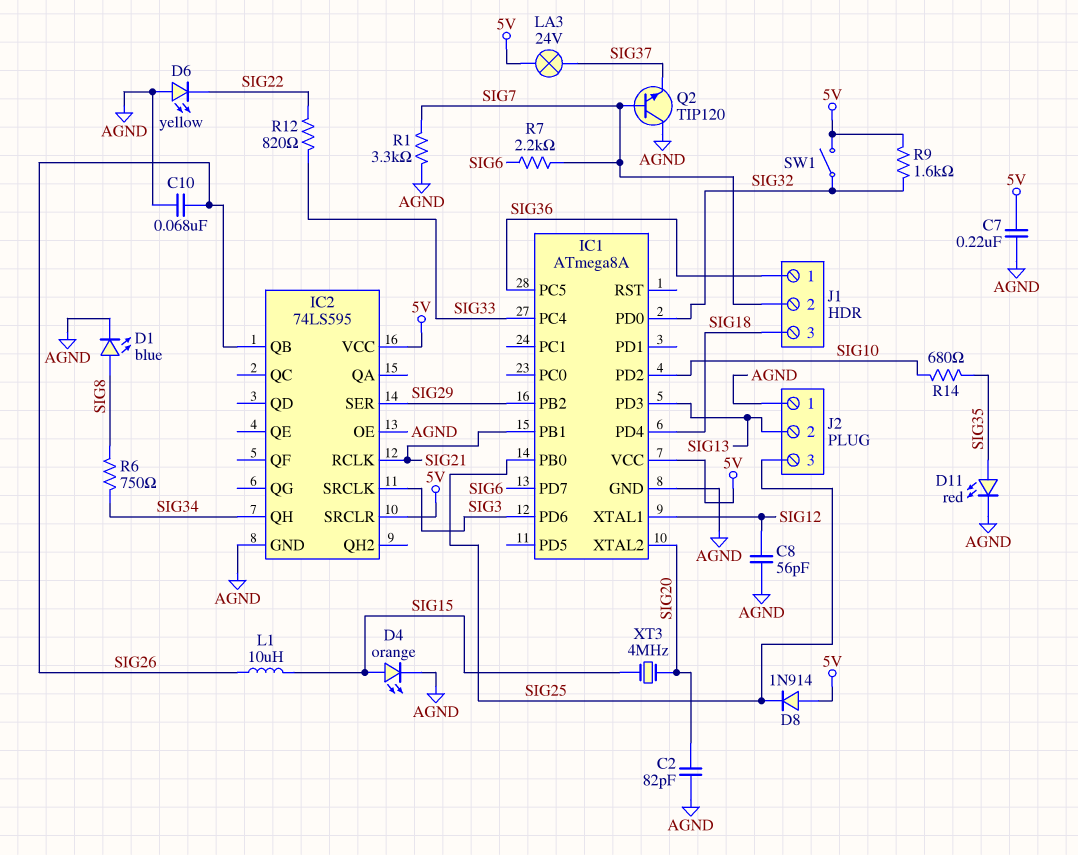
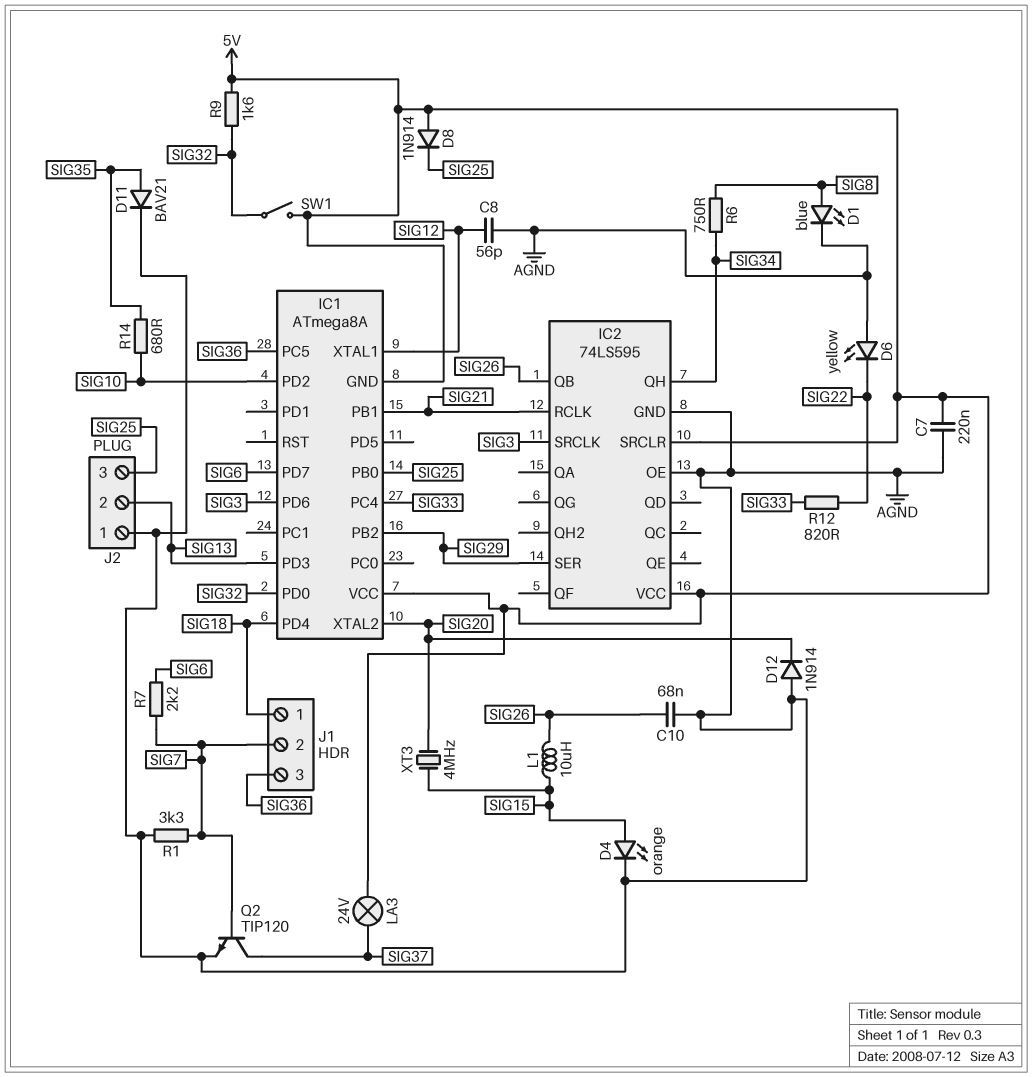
C2: 82pF (AGND, SIG20) -> none
D11: LED red (A SIG35, K AGND) -> diode BAV21 (A SIG35, K AGND)
D12: none -> diode 1N914 (A AGND, K SIG20)
IC1 pin GND: AGND -> 5V
J1 pin 1: SIG36 -> SIG18
J1 pin 3: SIG18 -> SIG36
Q2: NPN TIP120 (B SIG7, C AGND, E SIG37) -> NPN TIP120 (B SIG7, C SIG37, E AGND)

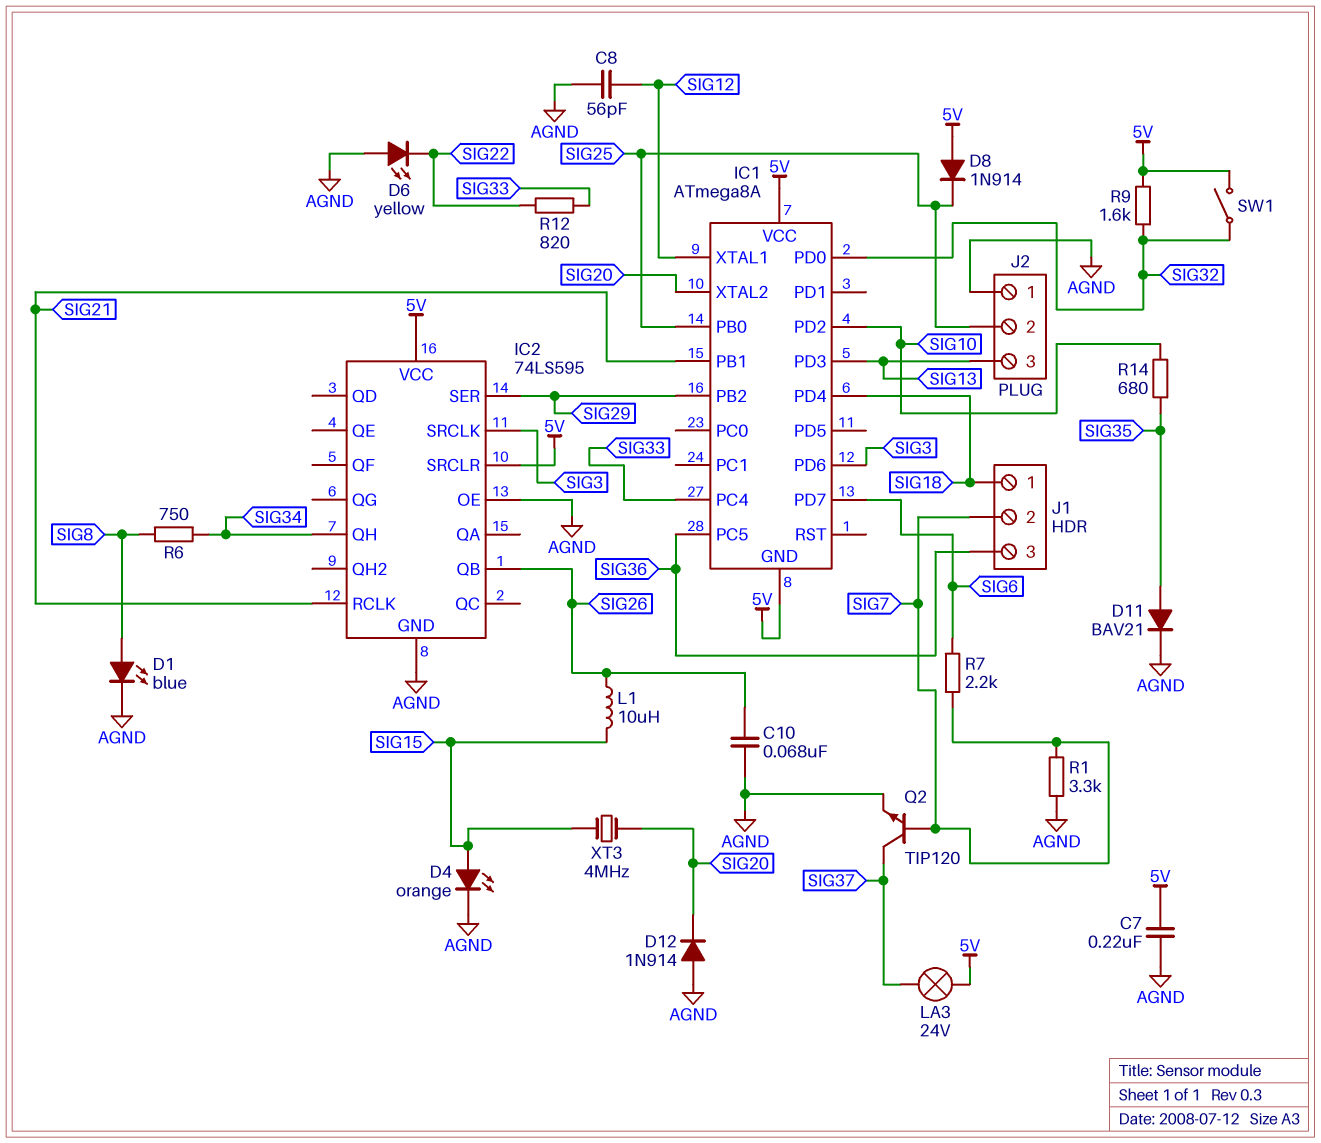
J2 pin 2: SIG13 -> SIG25
J2 pin 3: SIG25 -> SIG13

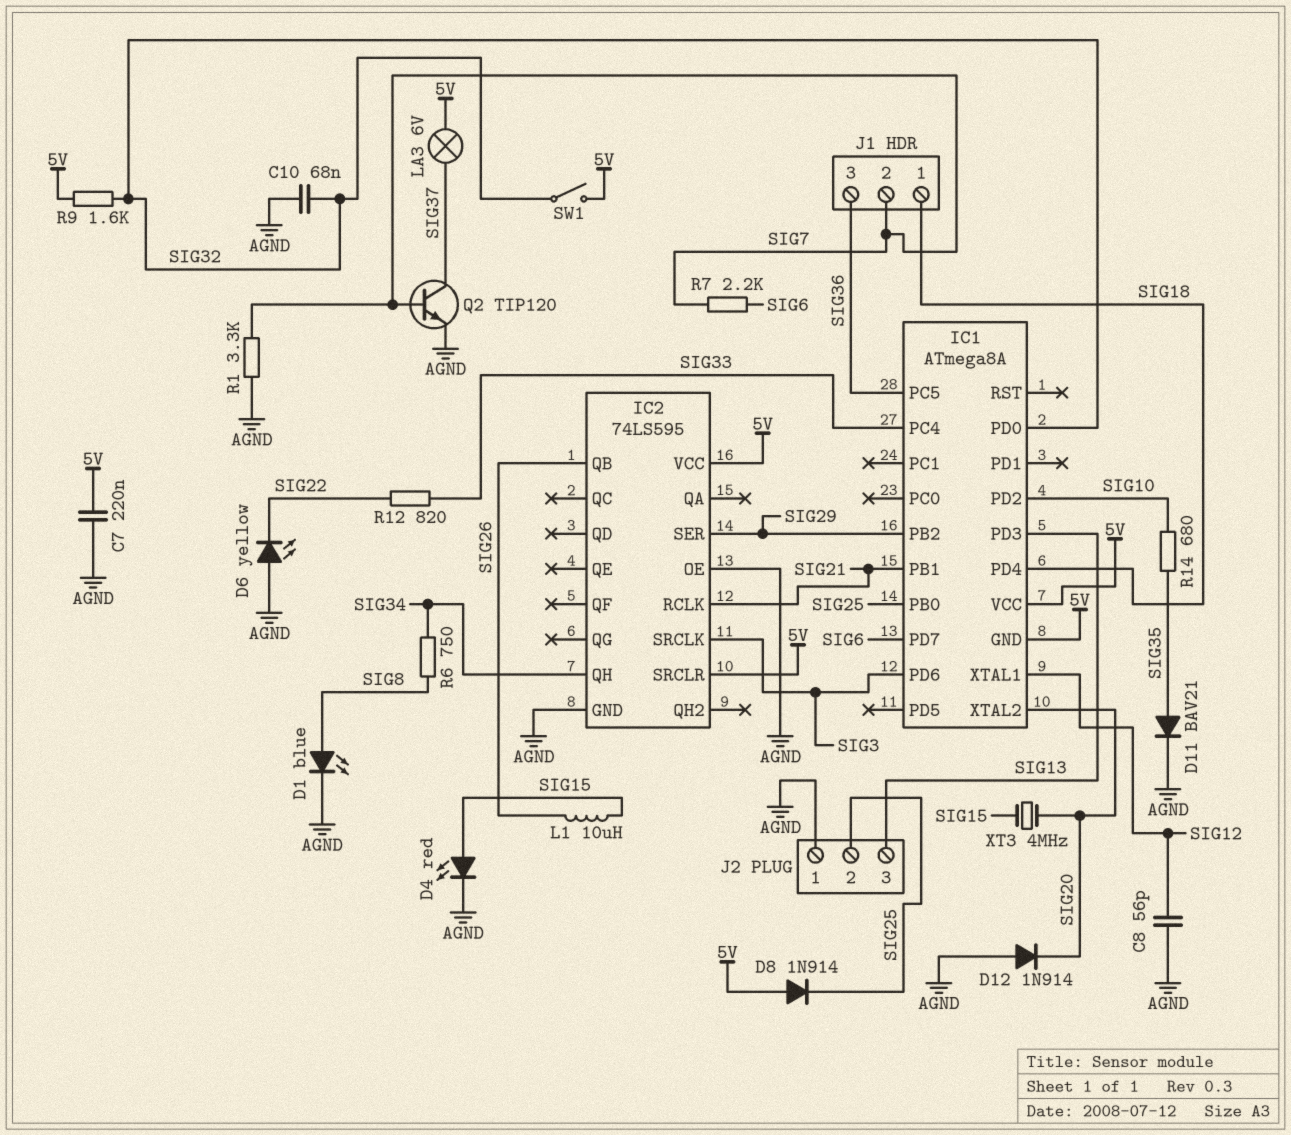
C10: 68nF (AGND, SIG26) -> 68nF (AGND, SIG32)
D4: LED orange (A SIG15, K AGND) -> LED red (A SIG15, K AGND)
LA3: lamp 24V (5V, SIG37) -> lamp 6V (5V, SIG37)

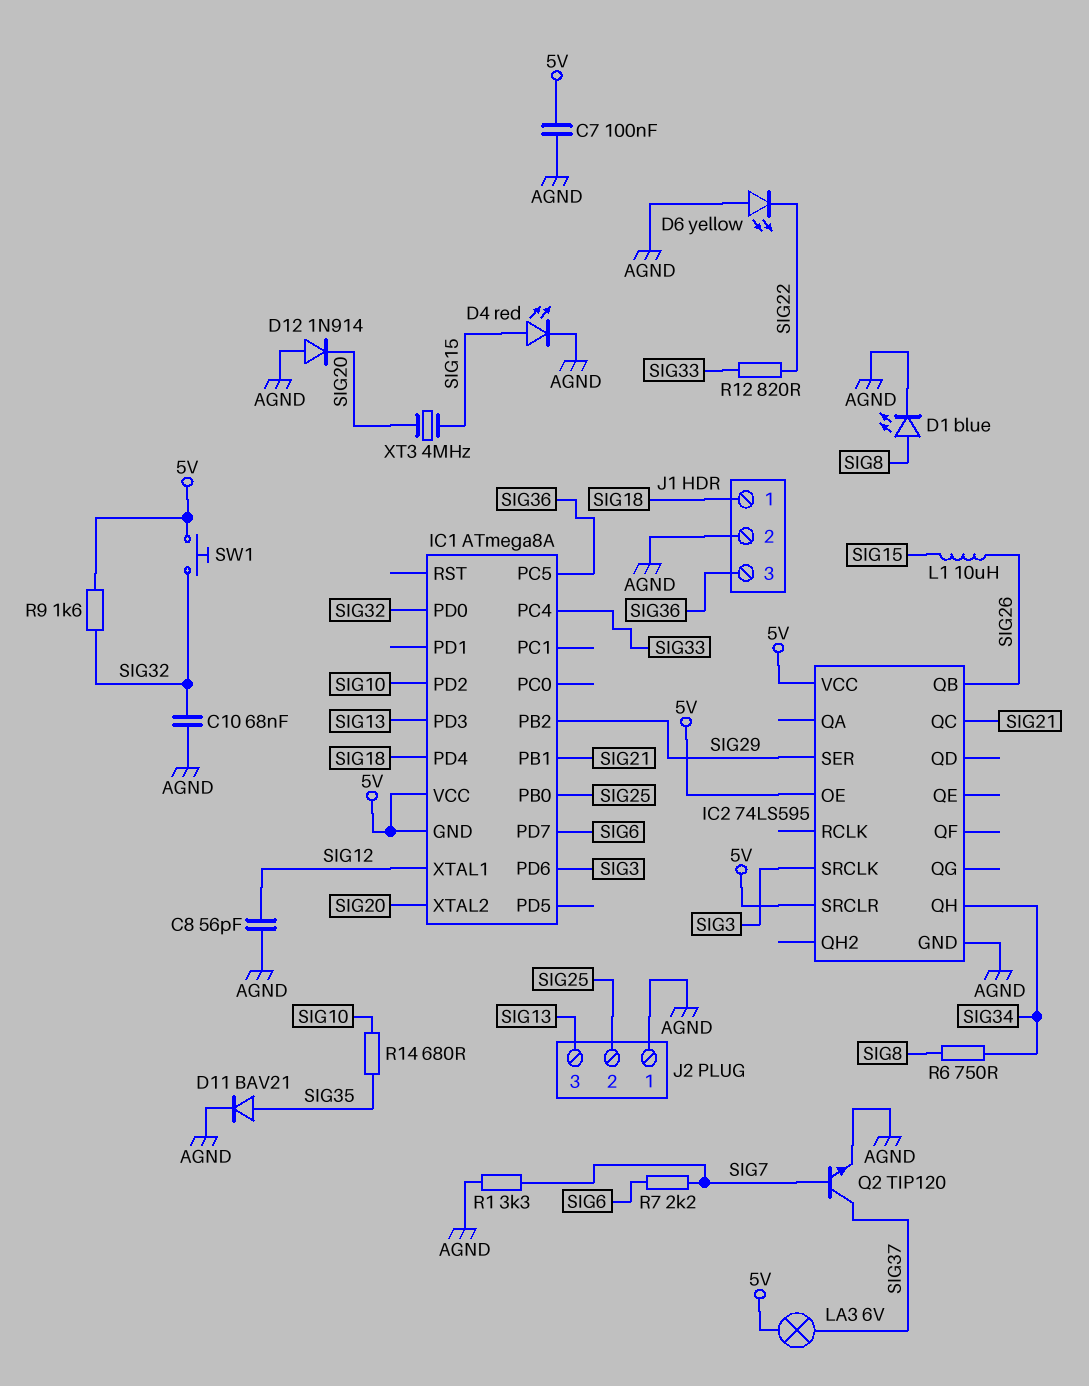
C7: 220nF (5V, AGND) -> 100nF (5V, AGND)
D8: diode 1N914 (A 5V, K SIG25) -> none
IC2 pin OE: AGND -> 5V
IC2 pin QC: none -> SIG21
IC2 pin RCLK: SIG21 -> none
J1 pin 2: SIG7 -> AGND
SW1: switch (5V, SIG32) -> button (5V, SIG32)

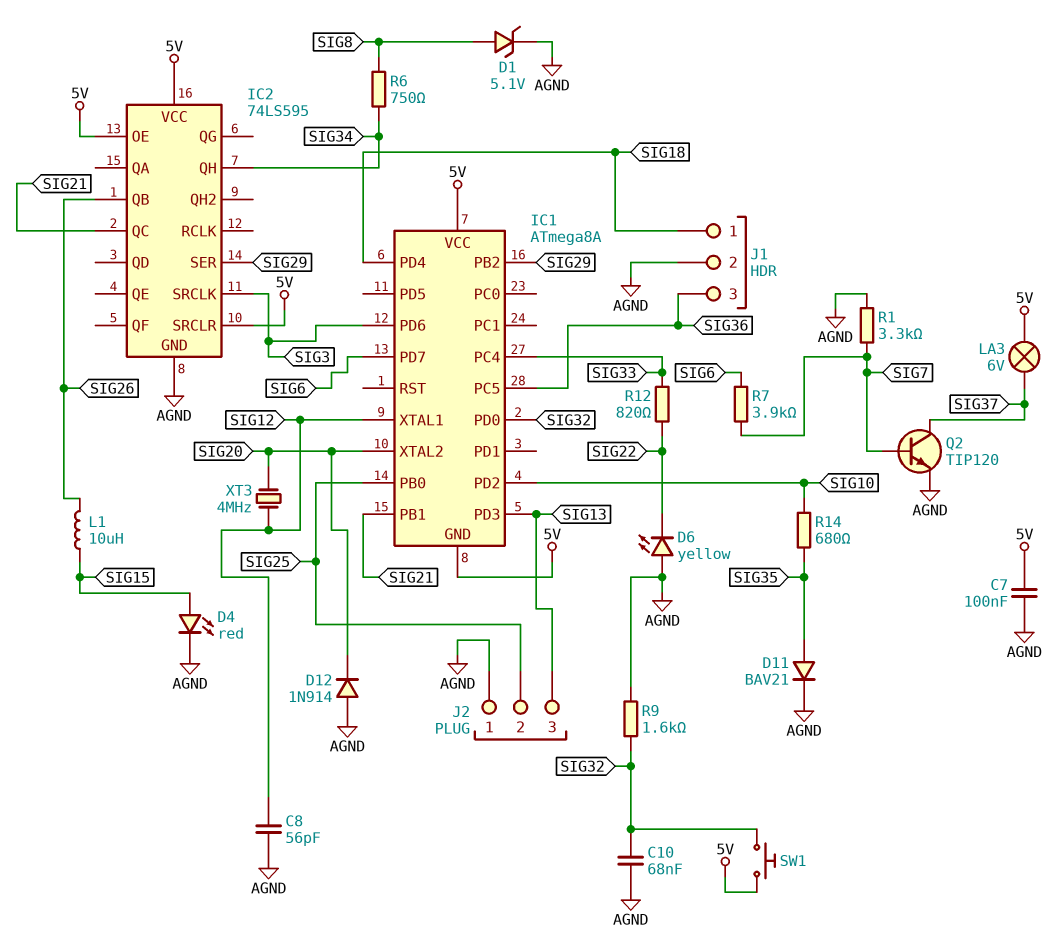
D1: LED blue (A SIG8, K AGND) -> zener 5.1V (A SIG8, K AGND)
R7: 2.2k (SIG6, SIG7) -> 3.9k (SIG6, SIG7)
R9: 1.6k (5V, SIG32) -> 1.6k (AGND, SIG32)
XT3: 4MHz (SIG15, SIG20) -> 4MHz (SIG12, SIG20)

